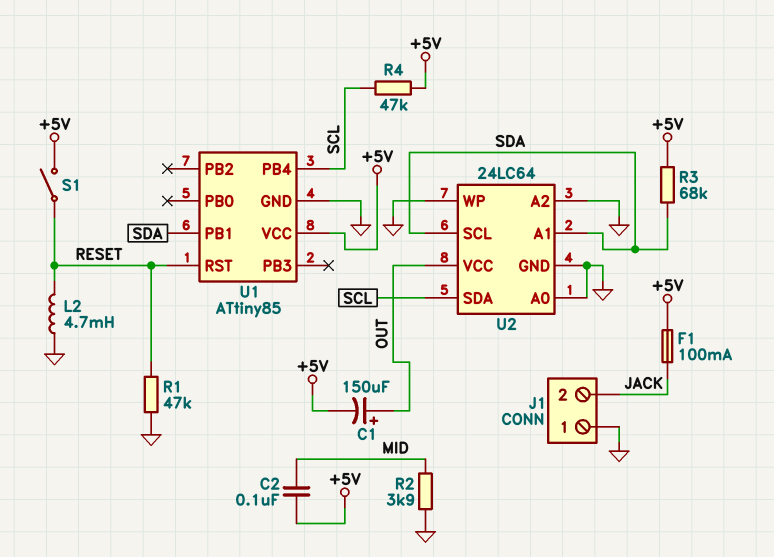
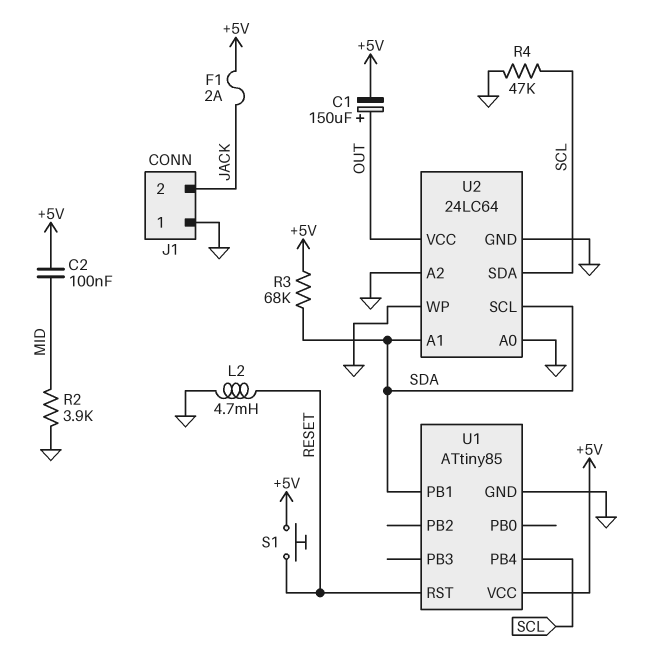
F1: 100mA (+5V, JACK) -> 2A (+5V, JACK)
R1: 47k (GND, RESET) -> none
R4: 47k (+5V, SCL) -> 47k (GND, SCL)
S1: switch (+5V, RESET) -> button (+5V, RESET)

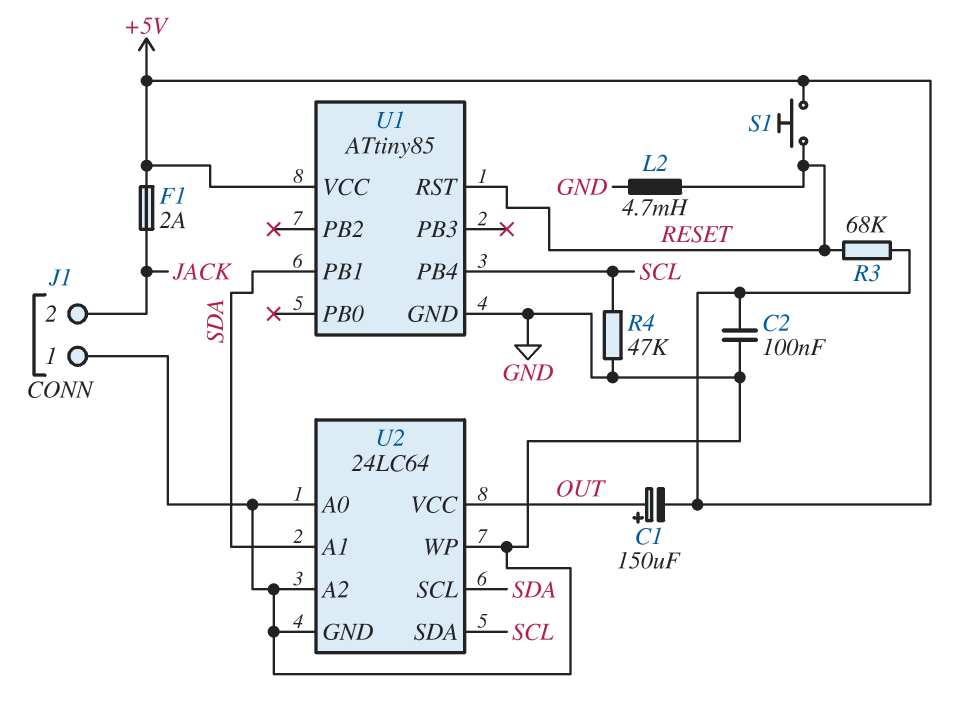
C2: 100nF (+5V, MID) -> 100nF (+5V, GND)
R2: 3.9k (GND, MID) -> none
R3: 68k (+5V, SDA) -> 68k (+5V, RESET)

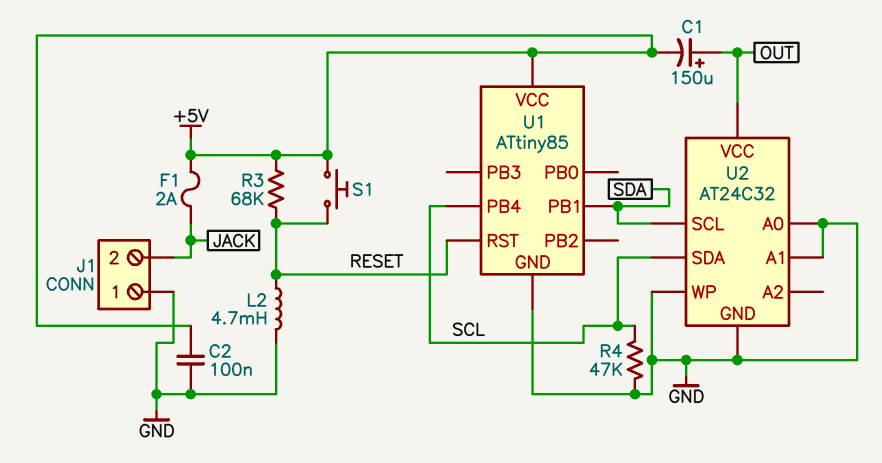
U2: 24LC64 -> AT24C32
U2 pin A1: SDA -> GND
U2 pin A2: GND -> none

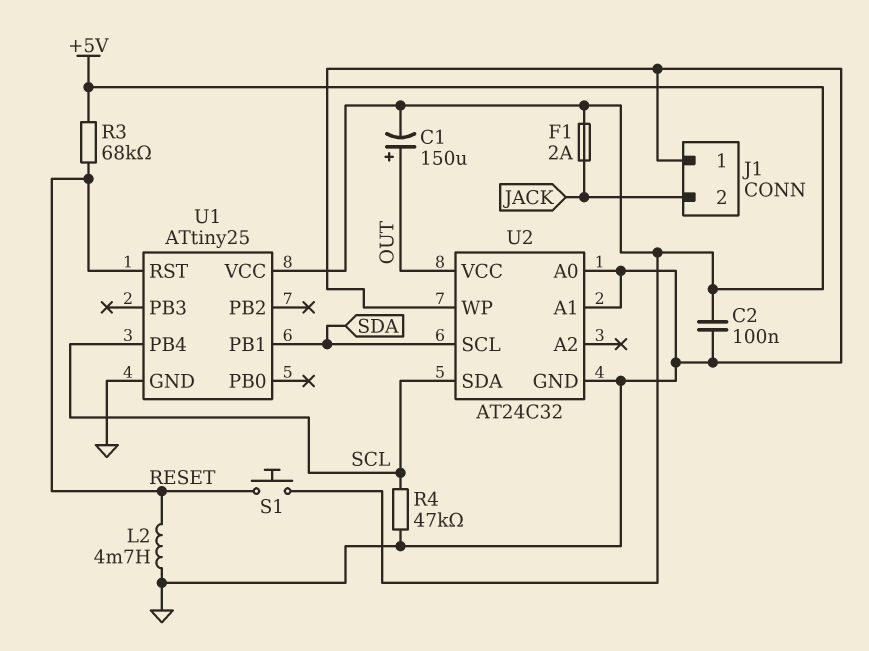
U1: ATtiny85 -> ATtiny25

